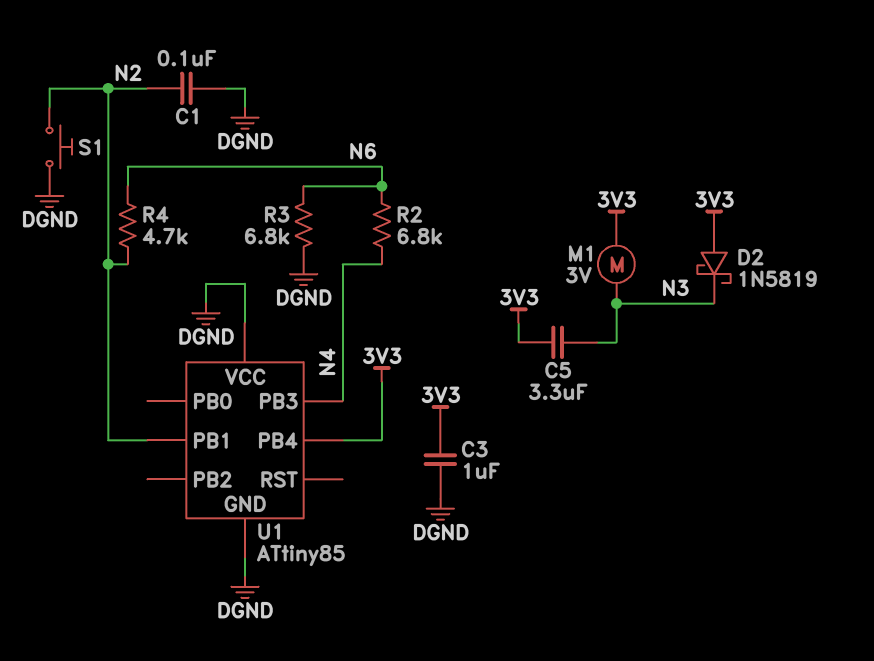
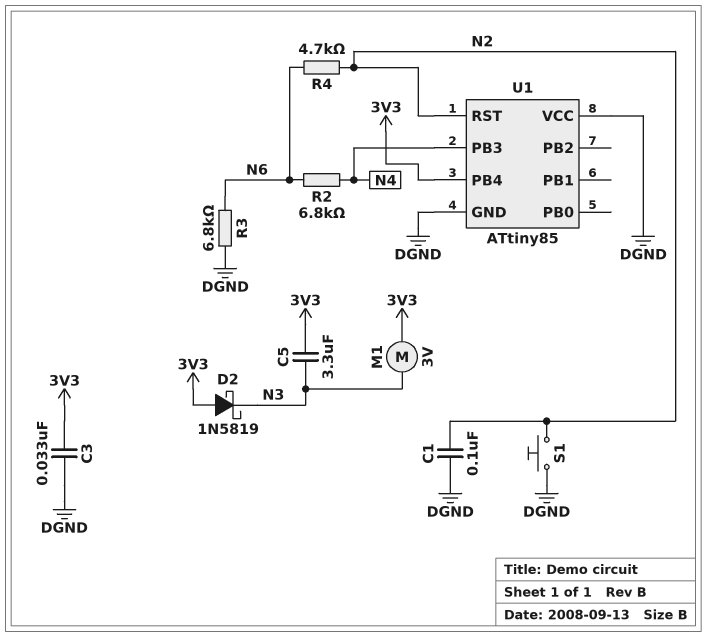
C3: 1uF (3V3, DGND) -> 33nF (3V3, DGND)
U1 pin PB1: N2 -> none
U1 pin RST: none -> N2

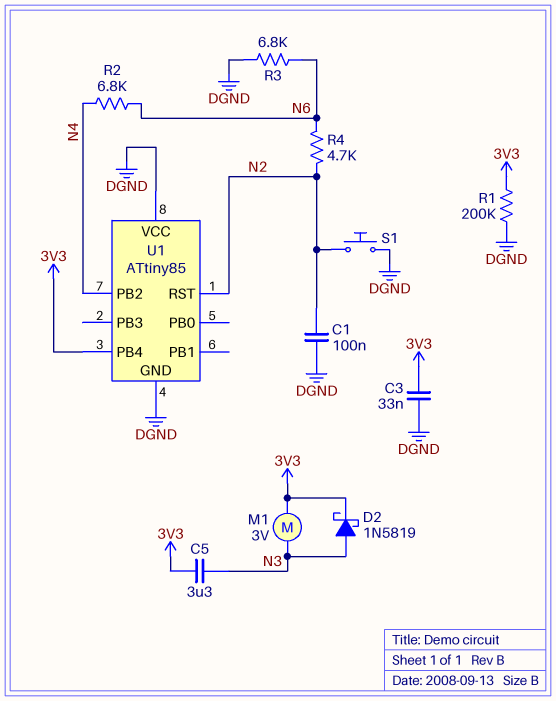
D2: schottky 1N5819 (A 3V3, K N3) -> schottky 1N5819 (A N3, K 3V3)
R1: none -> 200k (3V3, DGND)
U1 pin PB2: none -> N4
U1 pin PB3: N4 -> none

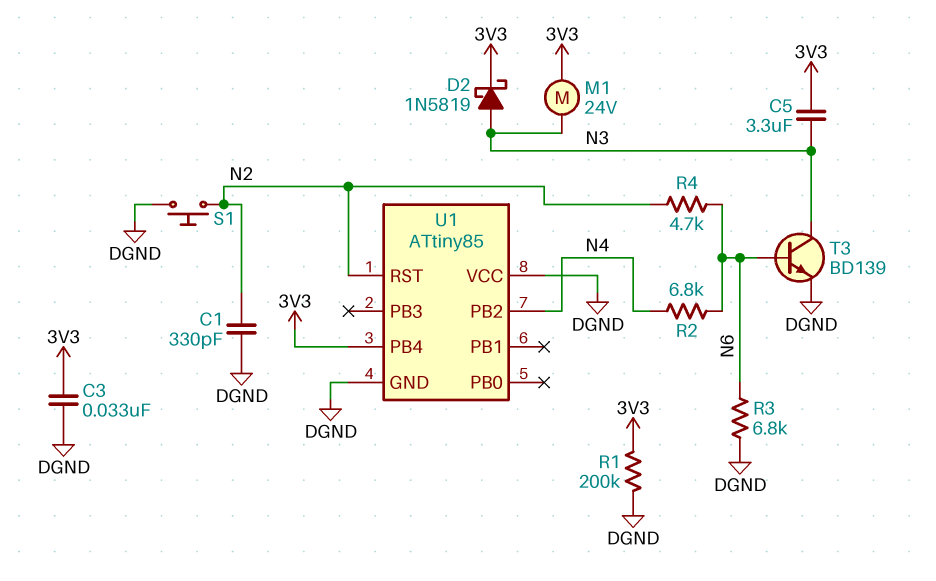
C1: 100nF (DGND, N2) -> 330pF (DGND, N2)
M1: motor 3V (3V3, N3) -> motor 24V (3V3, N3)
T3: none -> NPN BD139 (B N6, C N3, E DGND)

